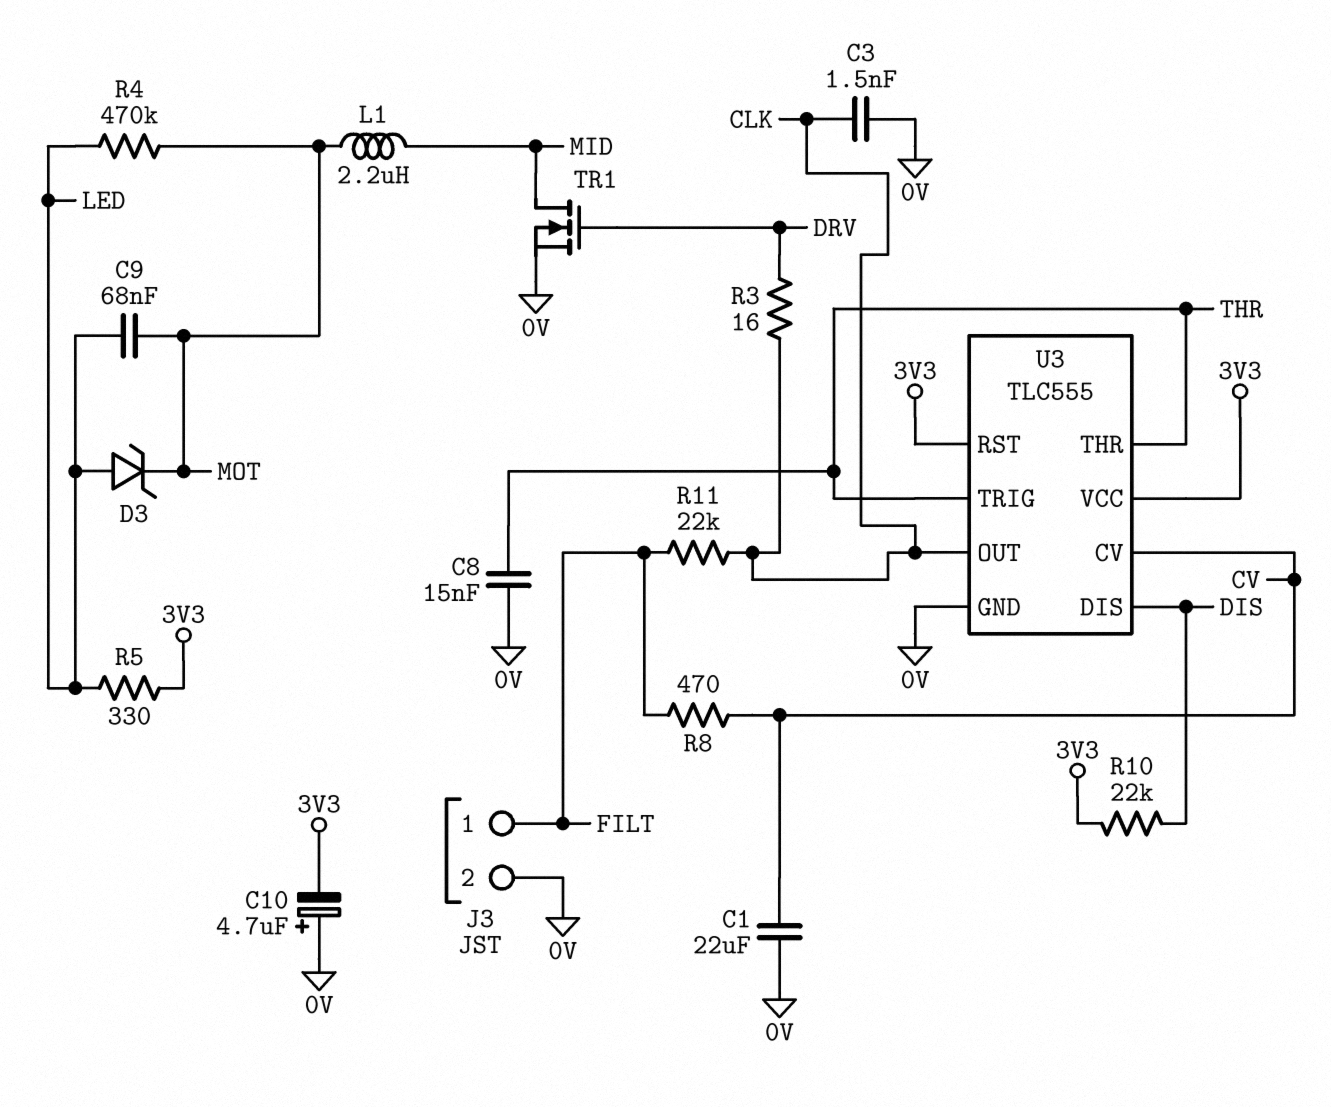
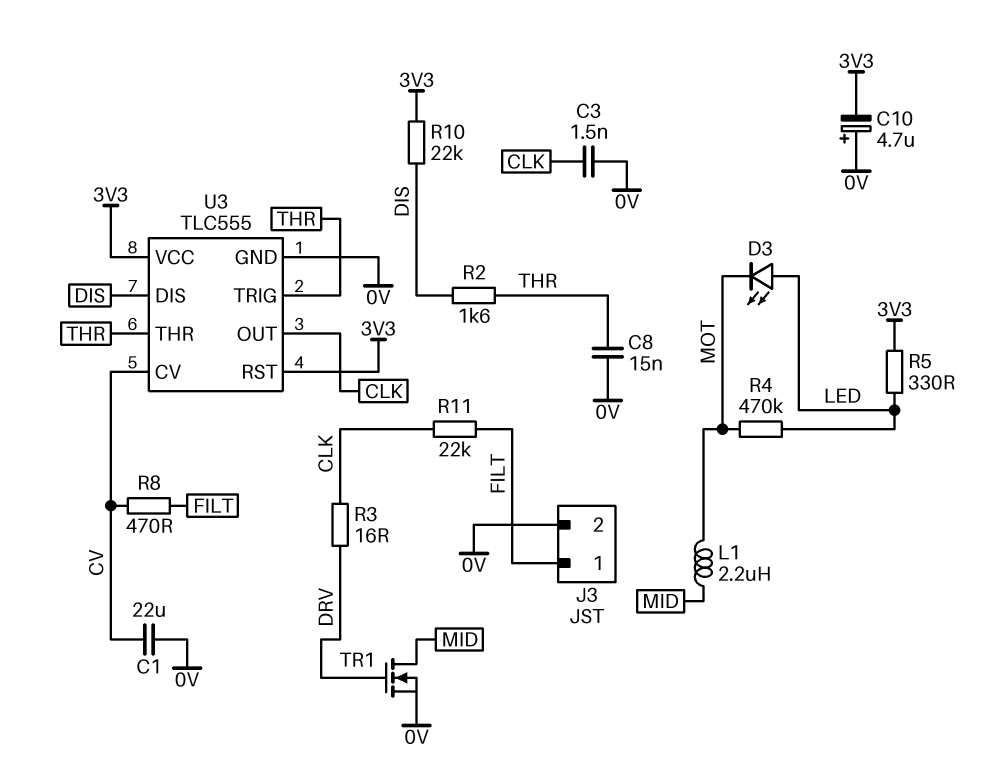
C9: 68nF (LED, MOT) -> none
D3: zener (A LED, K MOT) -> LED (A LED, K MOT)
R2: none -> 1.6k (DIS, THR)

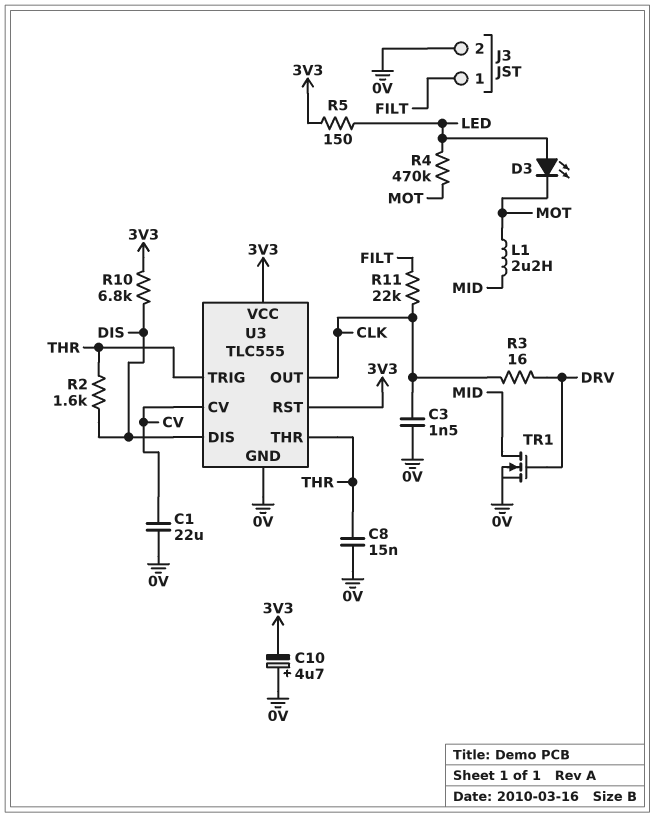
R5: 330 (3V3, LED) -> 150 (3V3, LED)
R8: 470 (CV, FILT) -> none
R10: 22k (3V3, DIS) -> 6.8k (3V3, DIS)

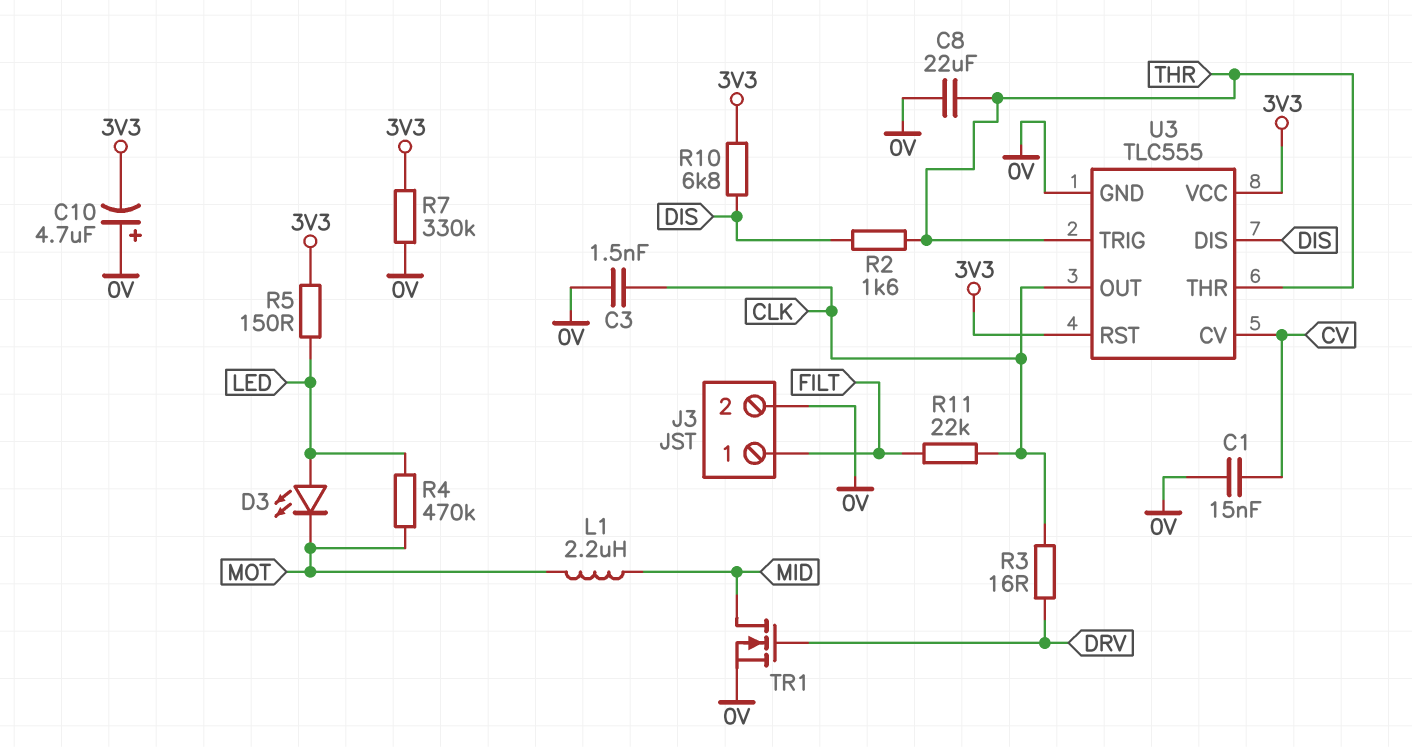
C1: 22uF (0V, CV) -> 15nF (0V, CV)
C8: 15nF (0V, THR) -> 22uF (0V, THR)
R7: none -> 330k (0V, 3V3)

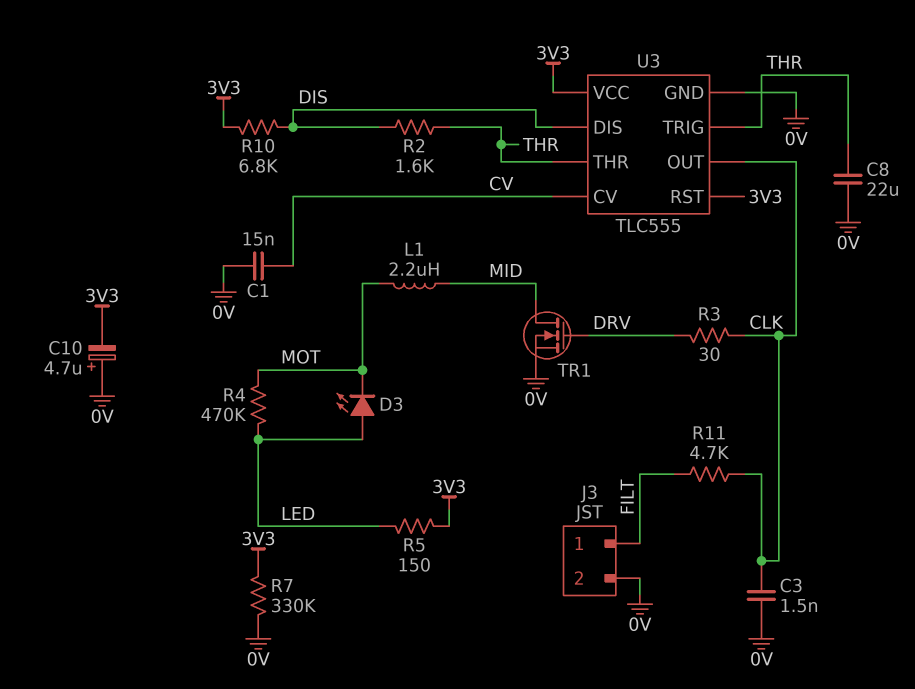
R3: 16 (CLK, DRV) -> 30 (CLK, DRV)
R11: 22k (CLK, FILT) -> 4.7k (CLK, FILT)

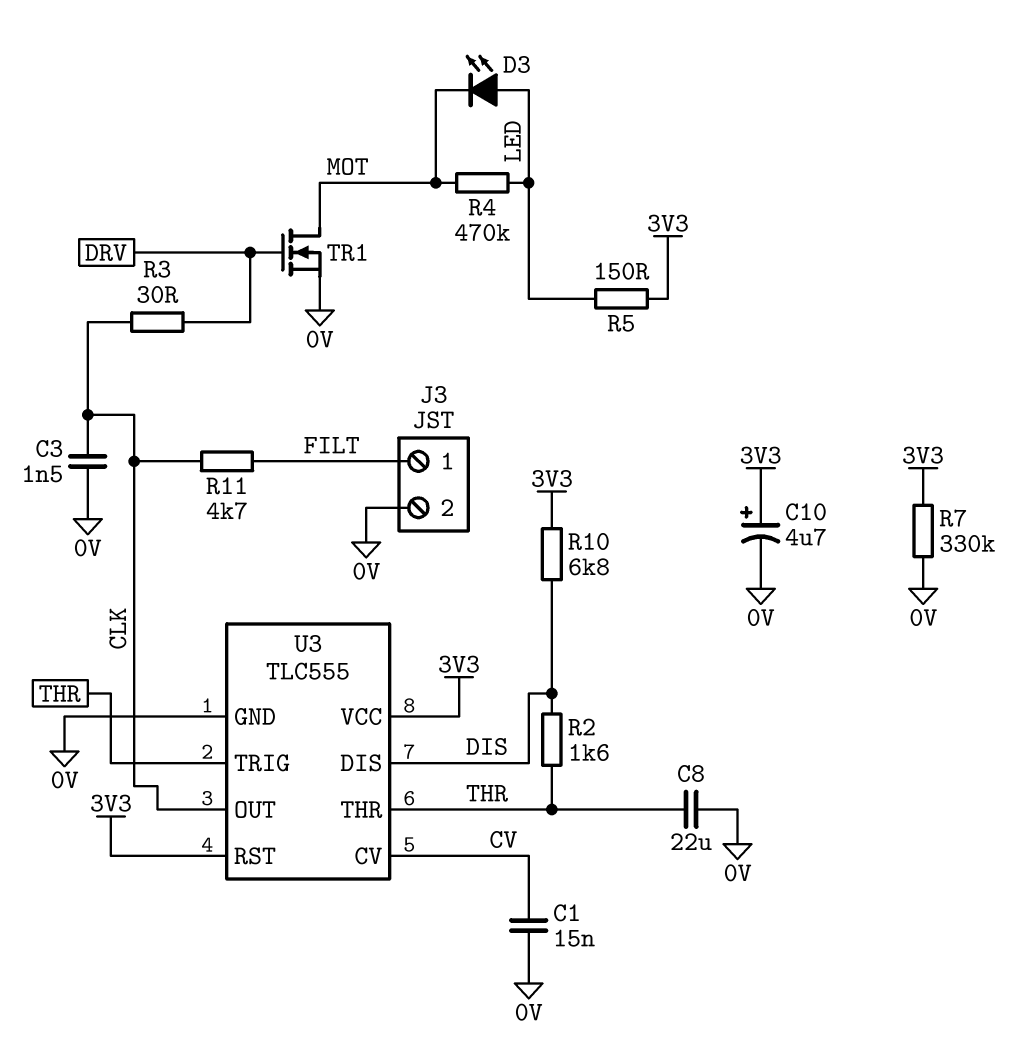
C10: 4.7uF (plus 0V, minus 3V3) -> 4.7uF (plus 3V3, minus 0V)
L1: 2.2uH (MID, MOT) -> none
TR1: NMOS (G DRV, D MID, S 0V) -> NMOS (G DRV, D MOT, S 0V)

